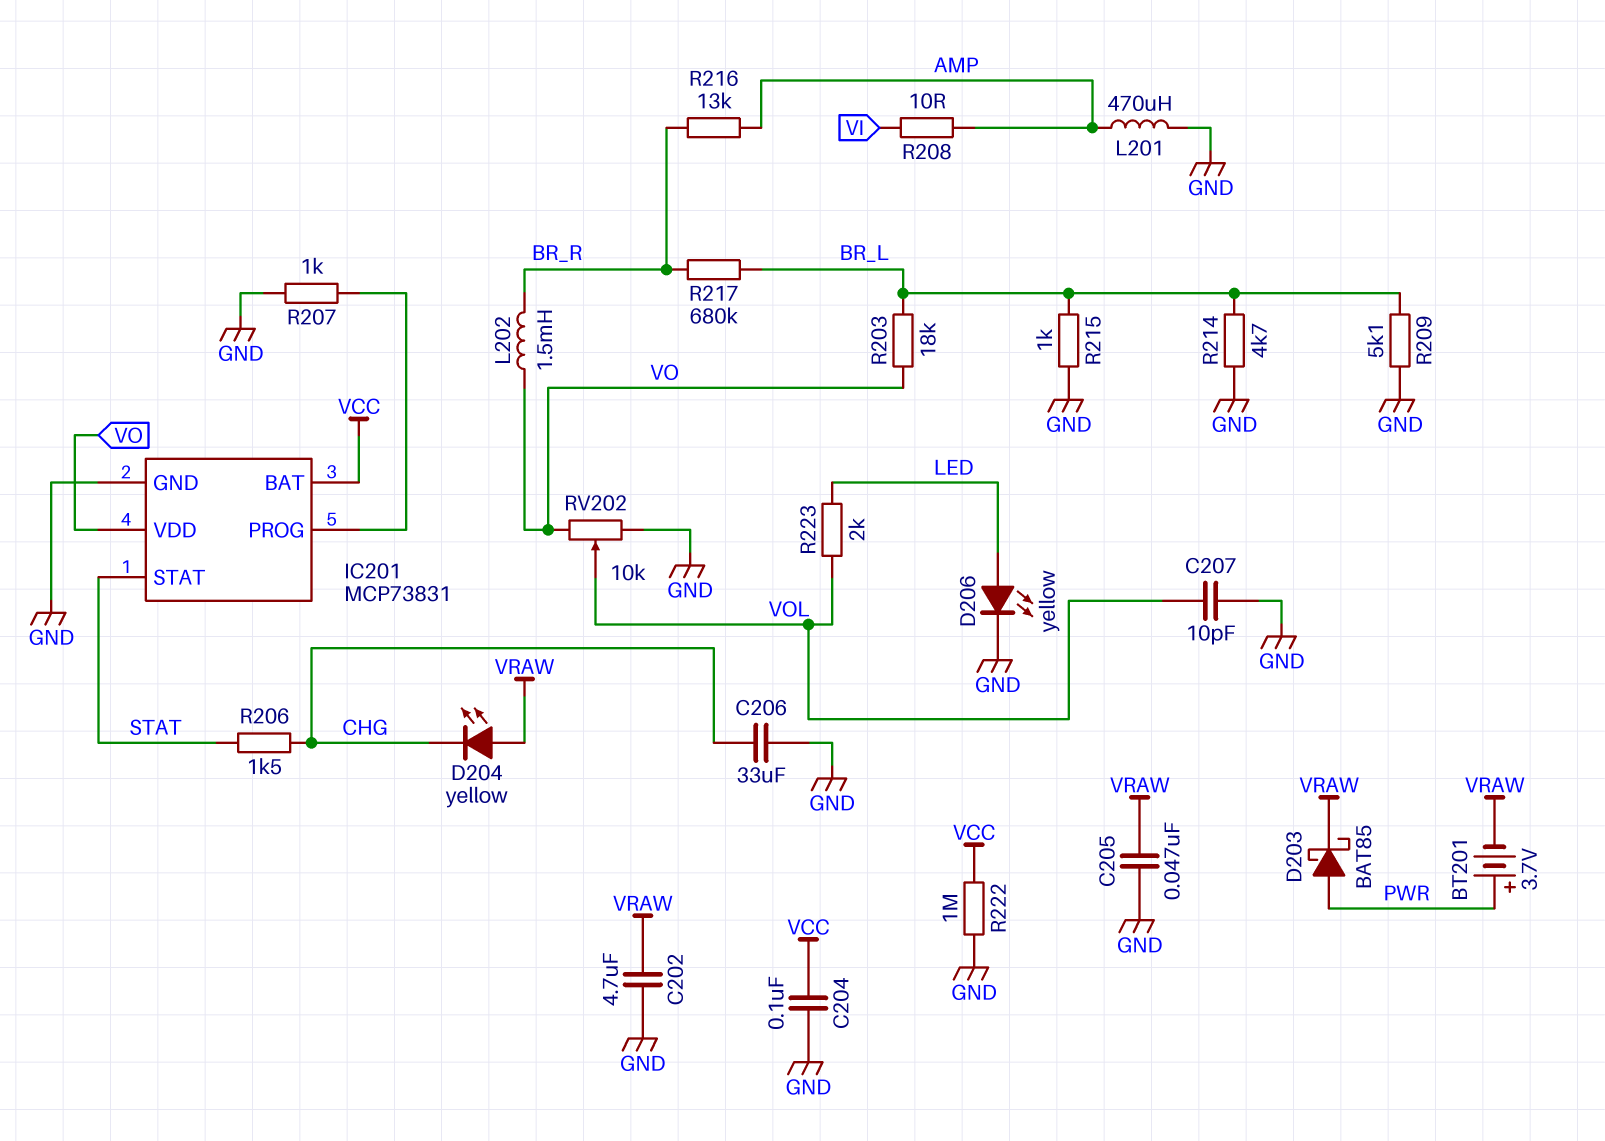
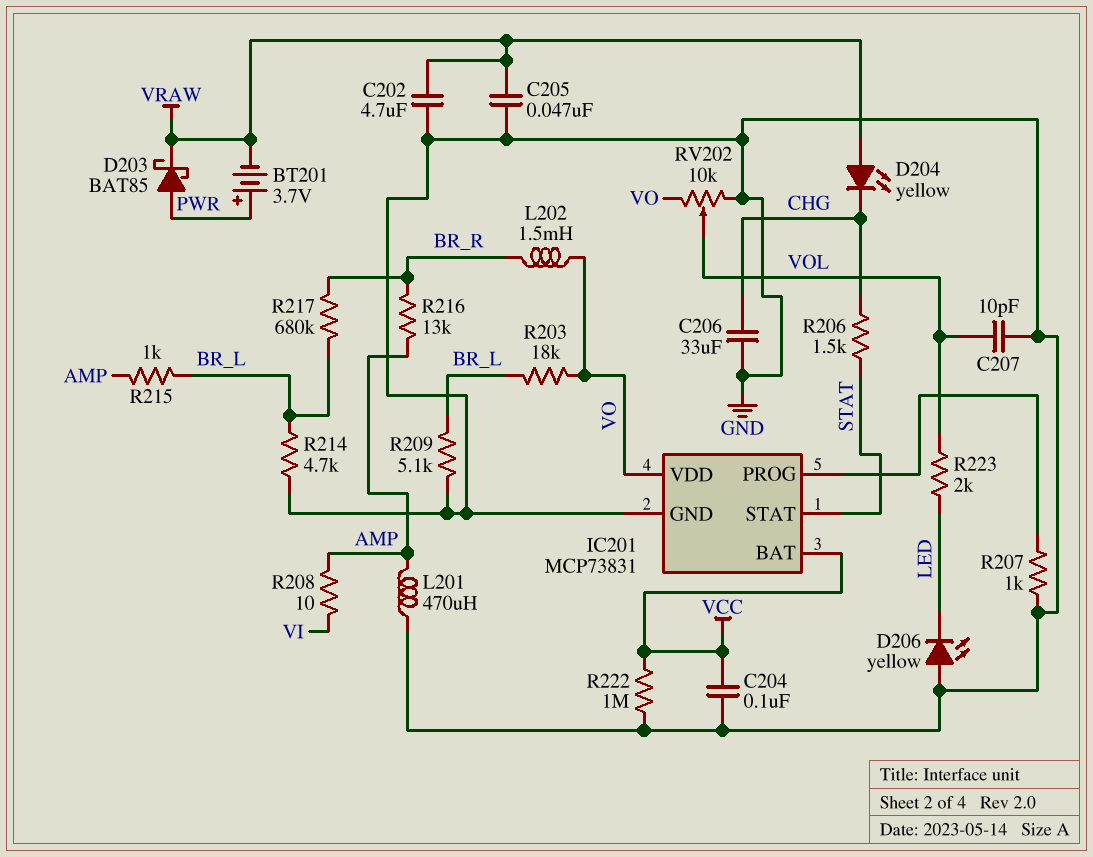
D206: LED yellow (A LED, K GND) -> LED yellow (A GND, K LED)
R215: 1k (BR_L, GND) -> 1k (AMP, BR_L)

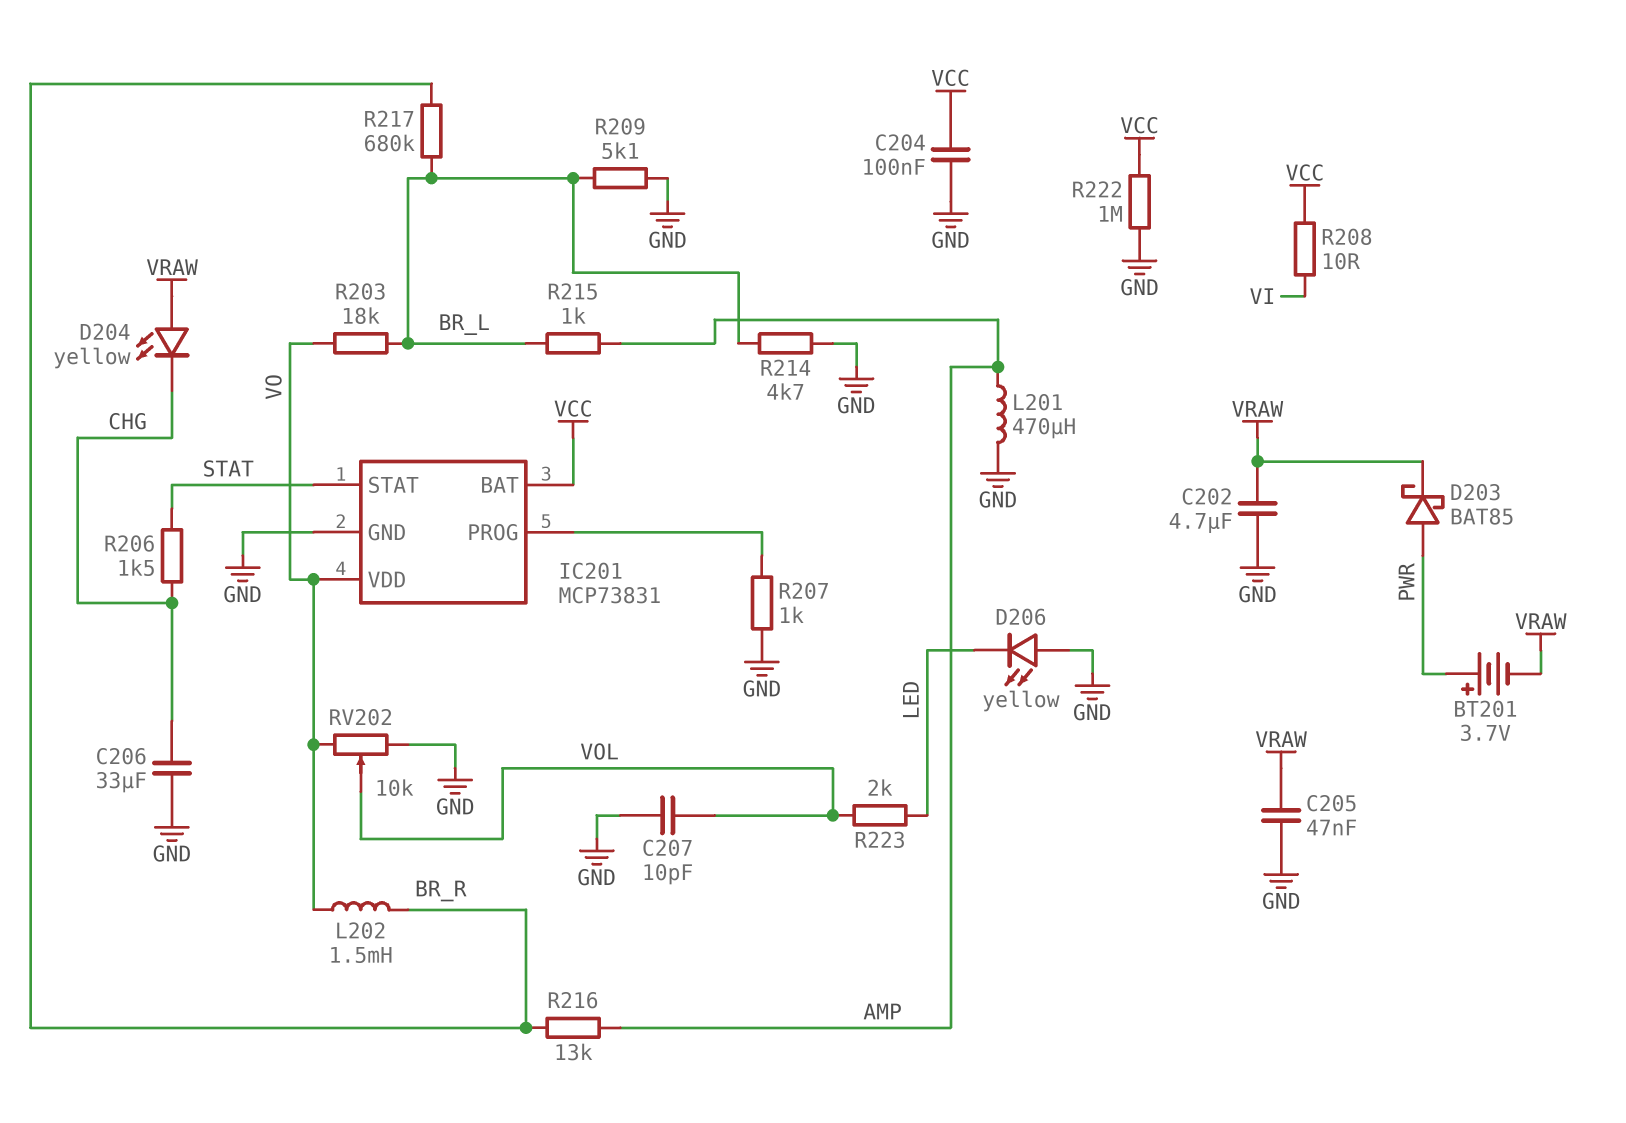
R208: 10 (AMP, VI) -> 10 (VCC, VI)

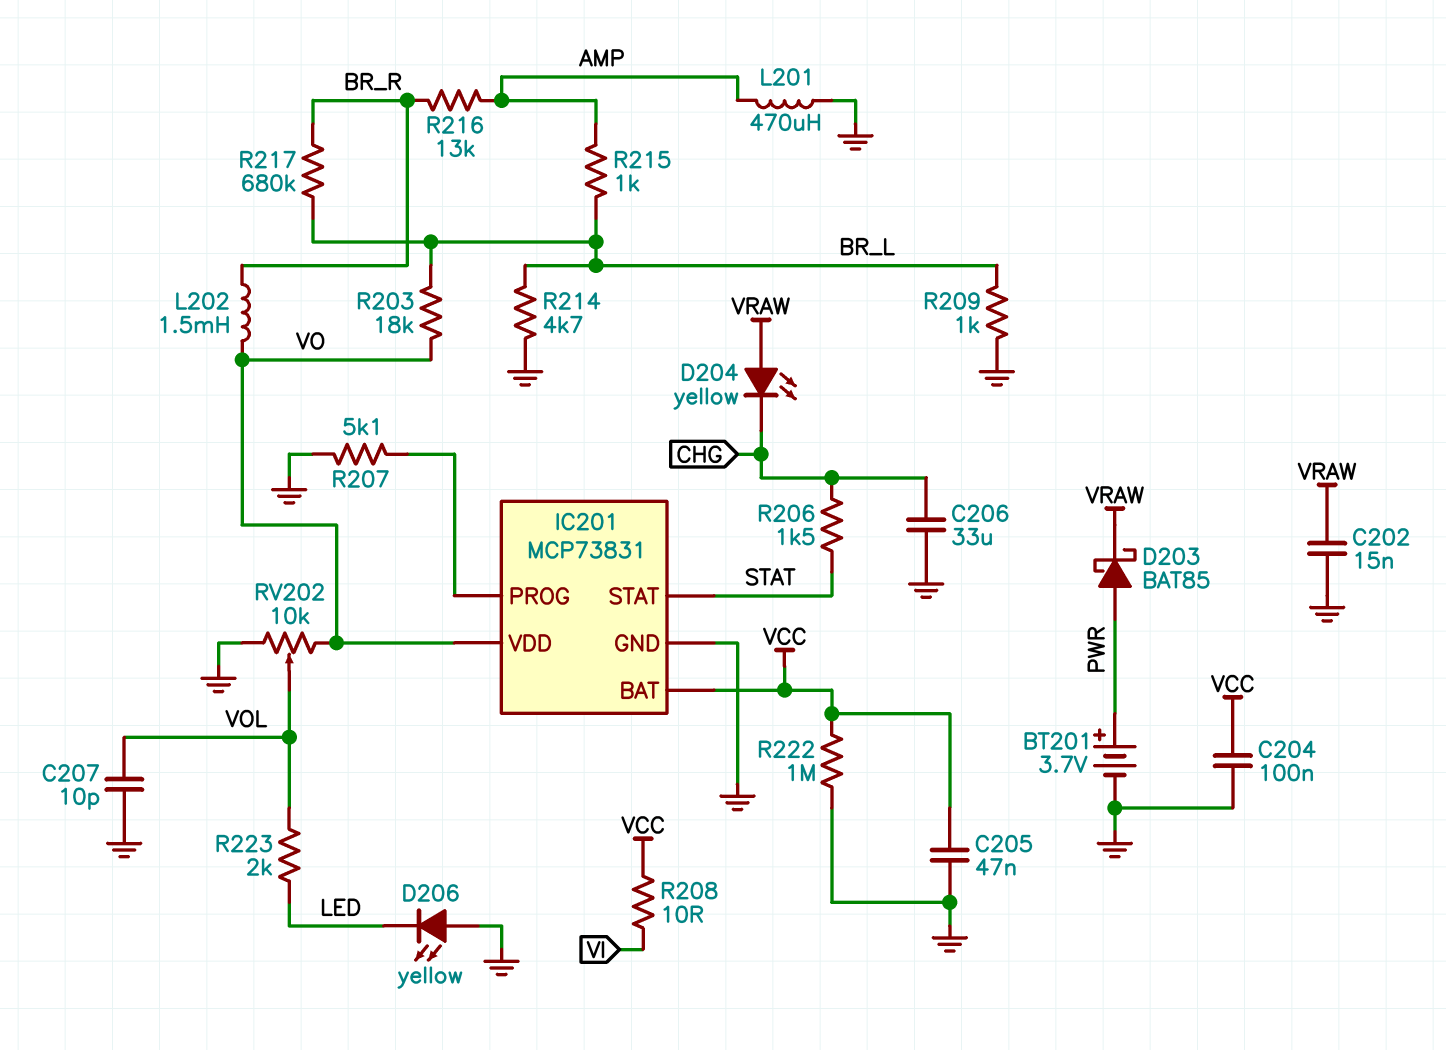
BT201: 3.7V (plus PWR, minus VRAW) -> 3.7V (plus PWR, minus GND)
C202: 4.7uF (GND, VRAW) -> 15nF (GND, VRAW)
C205: 47nF (GND, VRAW) -> 47nF (GND, VCC)
R207: 1k (GND, IC201/PROG) -> 5.1k (GND, IC201/PROG)
R209: 5.1k (BR_L, GND) -> 1k (BR_L, GND)

